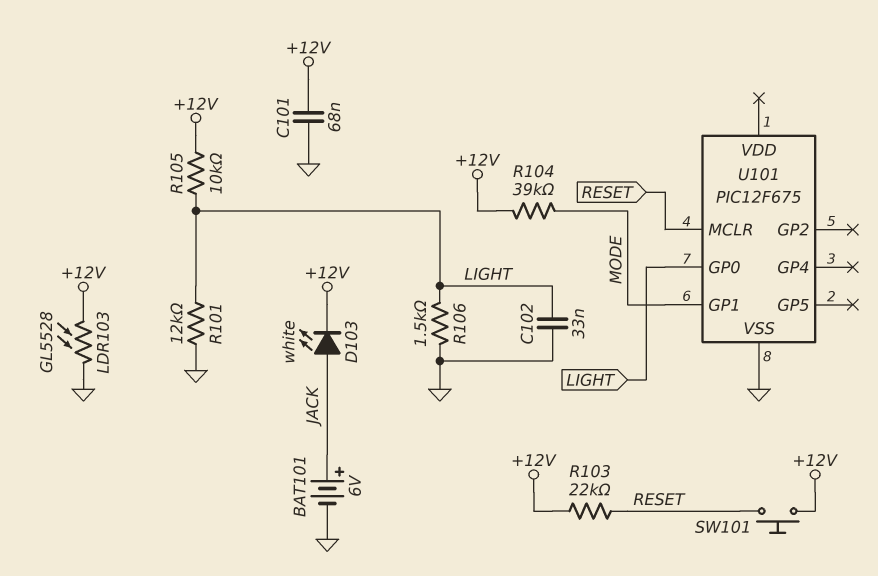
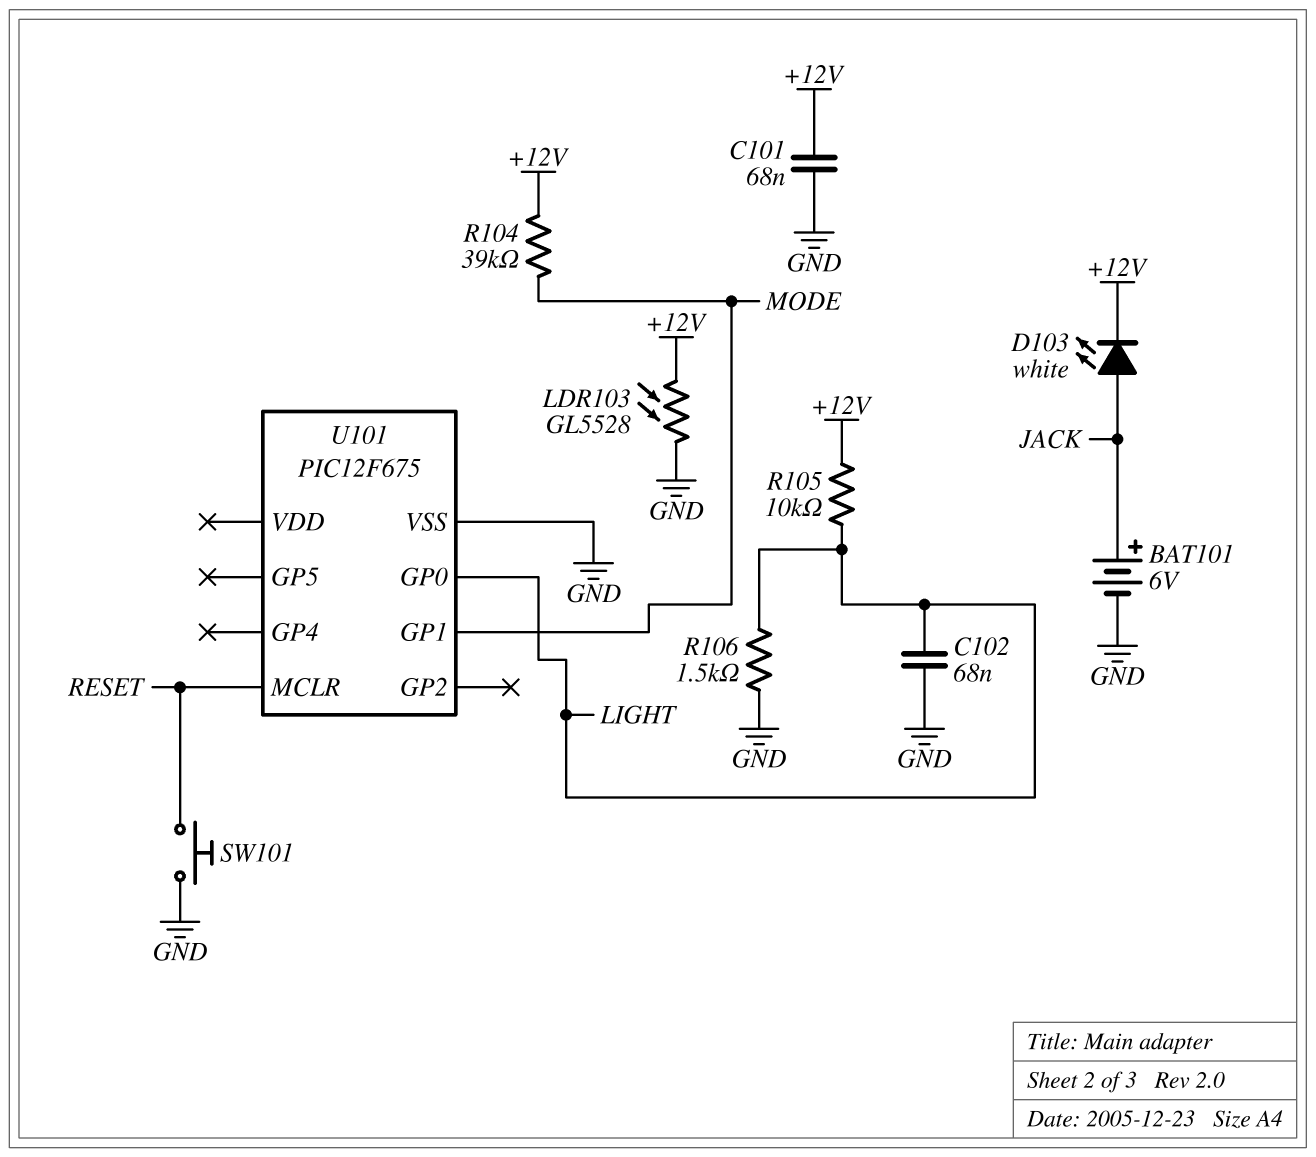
C102: 33nF (GND, LIGHT) -> 68nF (GND, LIGHT)
R101: 12k (GND, LIGHT) -> none
R103: 22k (+12V, RESET) -> none
SW101: button (+12V, RESET) -> button (GND, RESET)

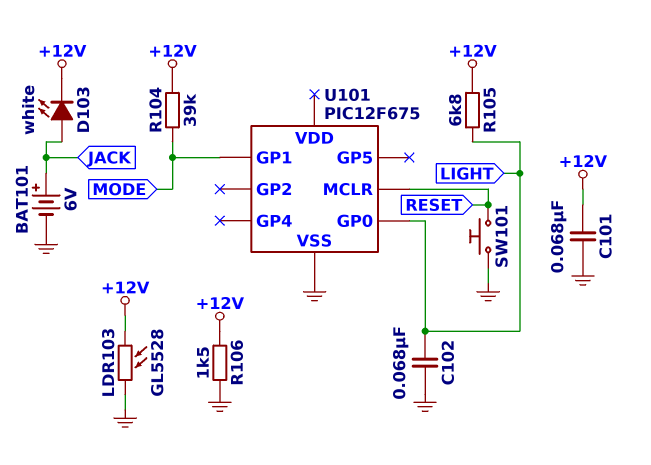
R105: 10k (+12V, LIGHT) -> 6.8k (+12V, LIGHT)
R106: 1.5k (GND, LIGHT) -> 1.5k (+12V, GND)

